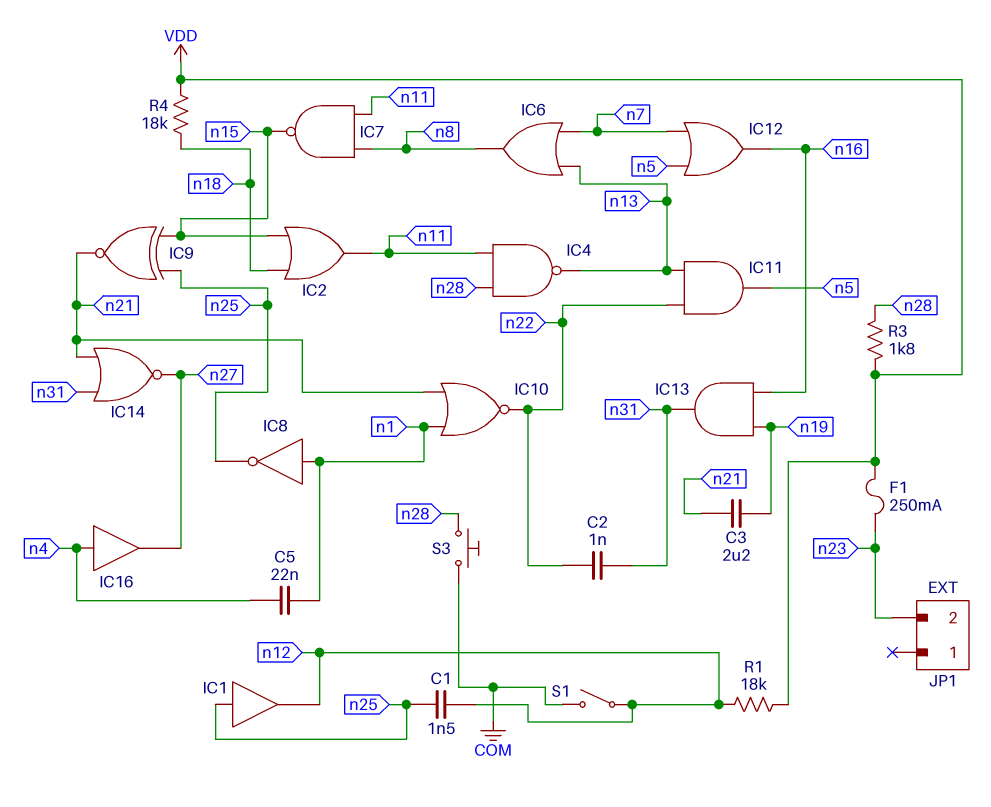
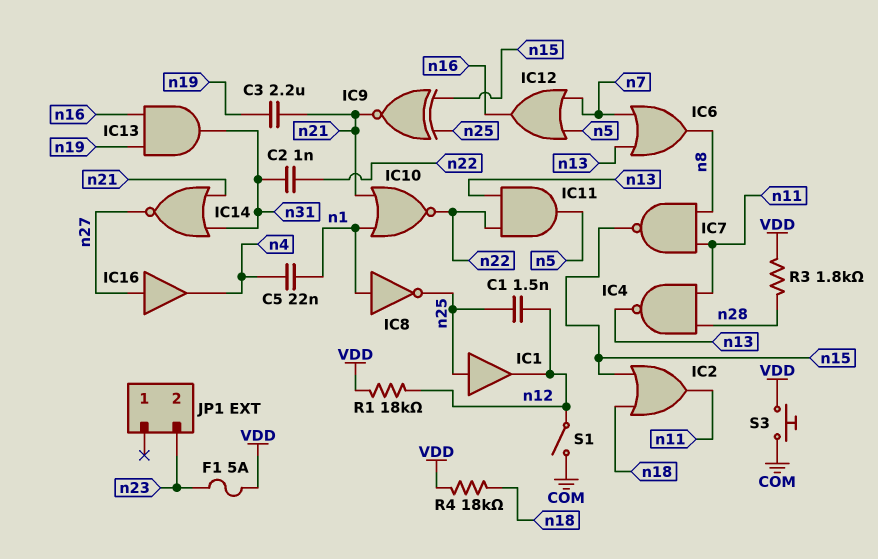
F1: 250mA (VDD, n23) -> 5A (VDD, n23)
IC16: buffer (in n4, out n27) -> buffer (in n27, out n4)
S3: button (COM, n28) -> button (COM, VDD)

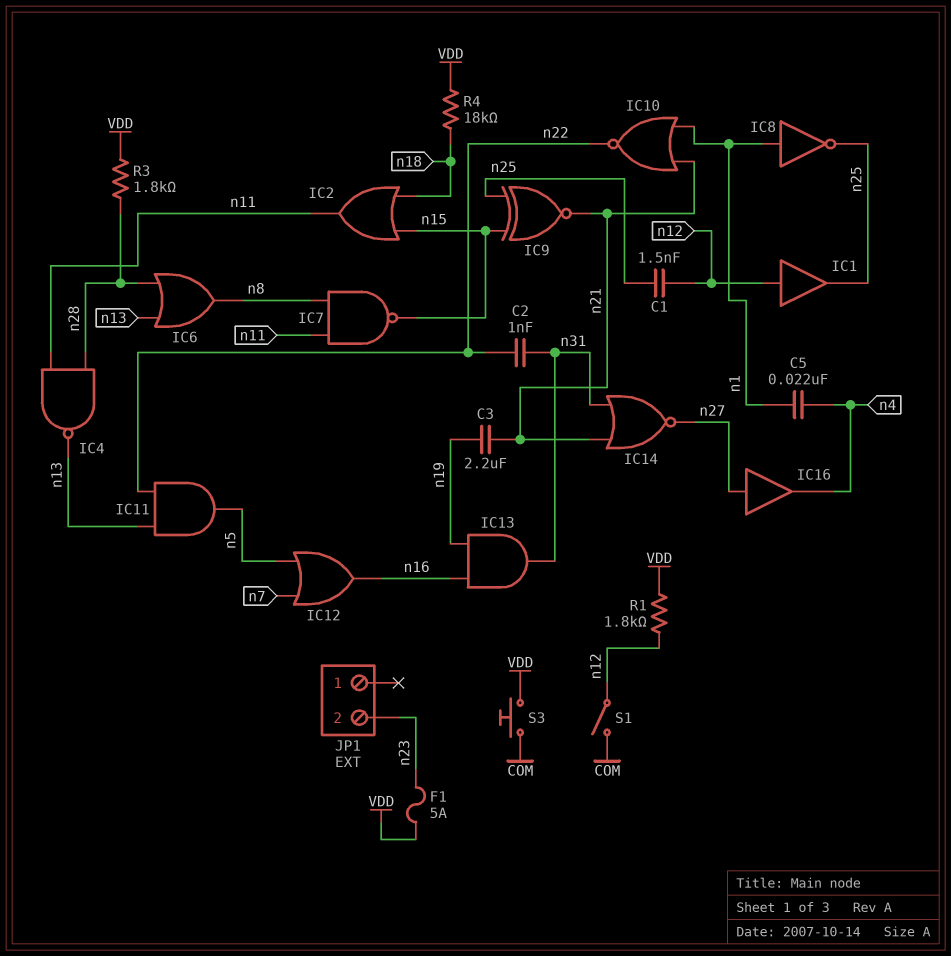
IC1: buffer (in n25, out n12) -> buffer (in n12, out n25)
IC6: OR (in n7, in n13, out n8) -> OR (in n13, in n28, out n8)
R1: 18k (VDD, n12) -> 1.8k (VDD, n12)

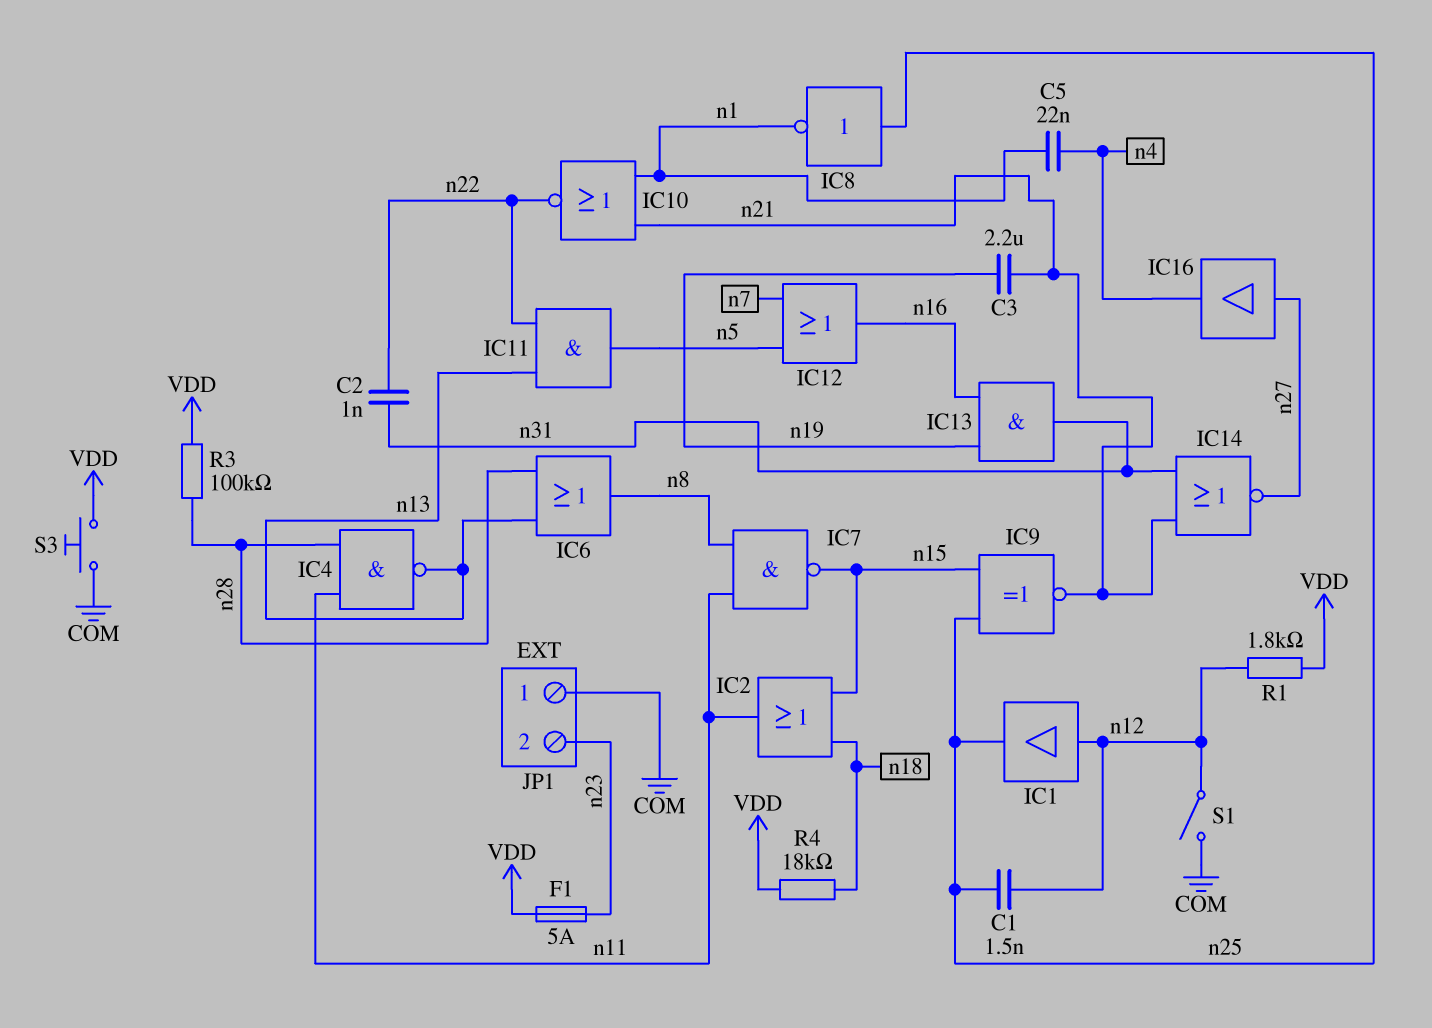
IC8: NOT (in n1, out n25) -> NOT (in n25, out n1)
JP1 pin 1: none -> COM
R3: 1.8k (VDD, n28) -> 100k (VDD, n28)

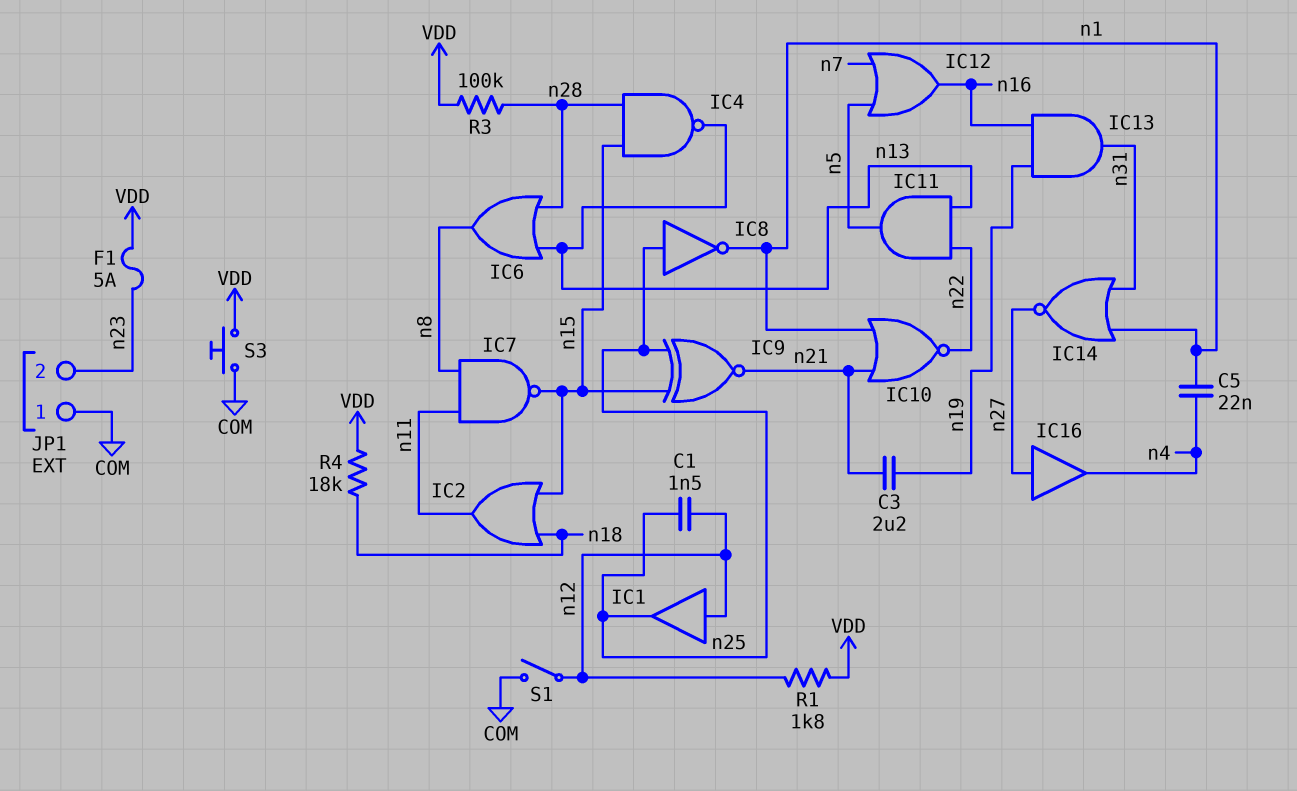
C2: 1nF (n22, n31) -> none
IC4: NAND (in n11, in n28, out n13) -> NAND (in n15, in n28, out n13)
IC14: NOR (in n21, in n31, out n27) -> NOR (in n1, in n31, out n27)

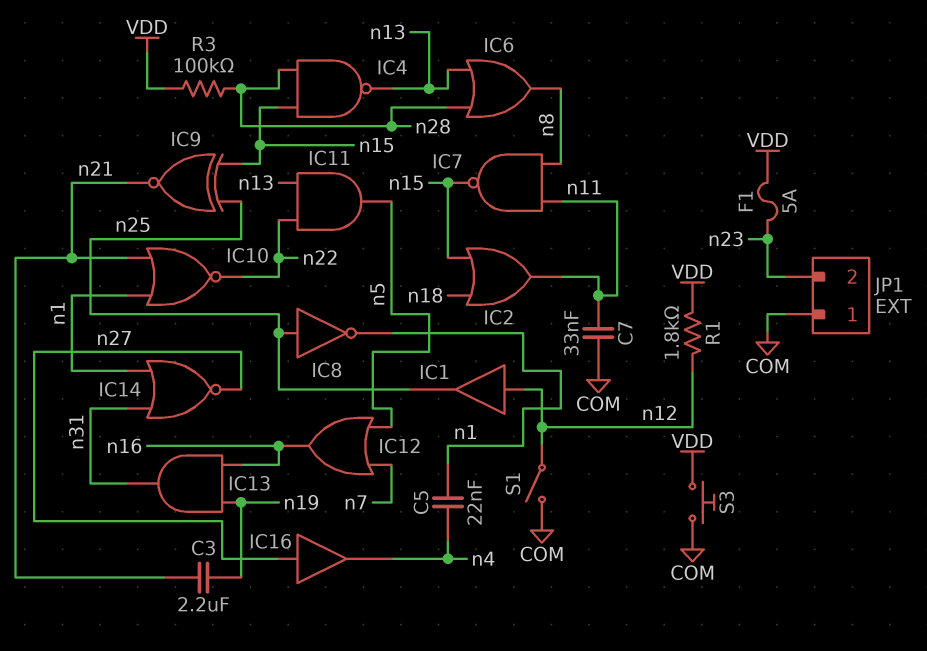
C1: 1.5nF (n12, n25) -> none
C7: none -> 33nF (COM, n11)
R4: 18k (VDD, n18) -> none

